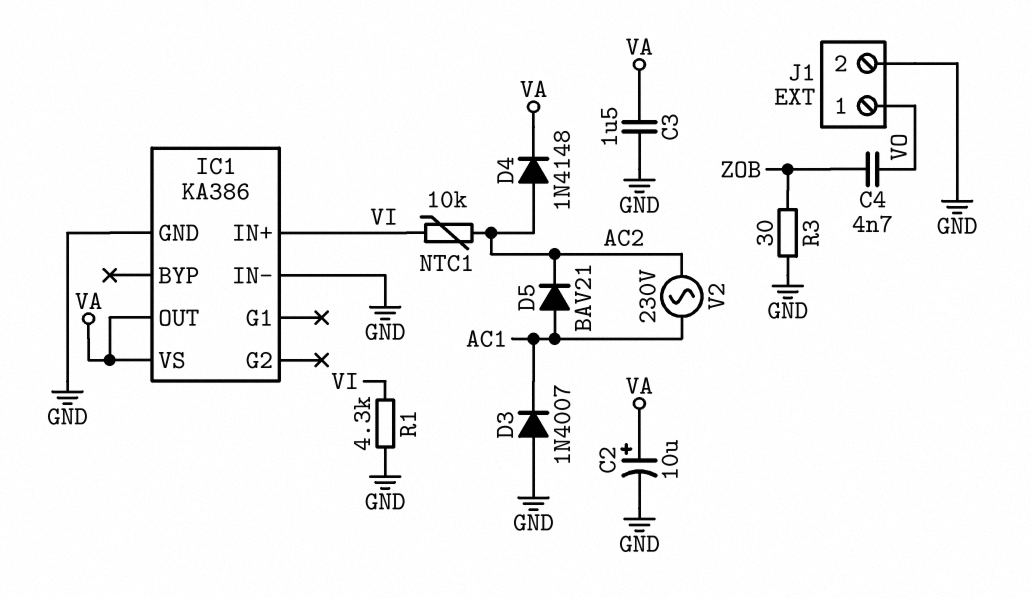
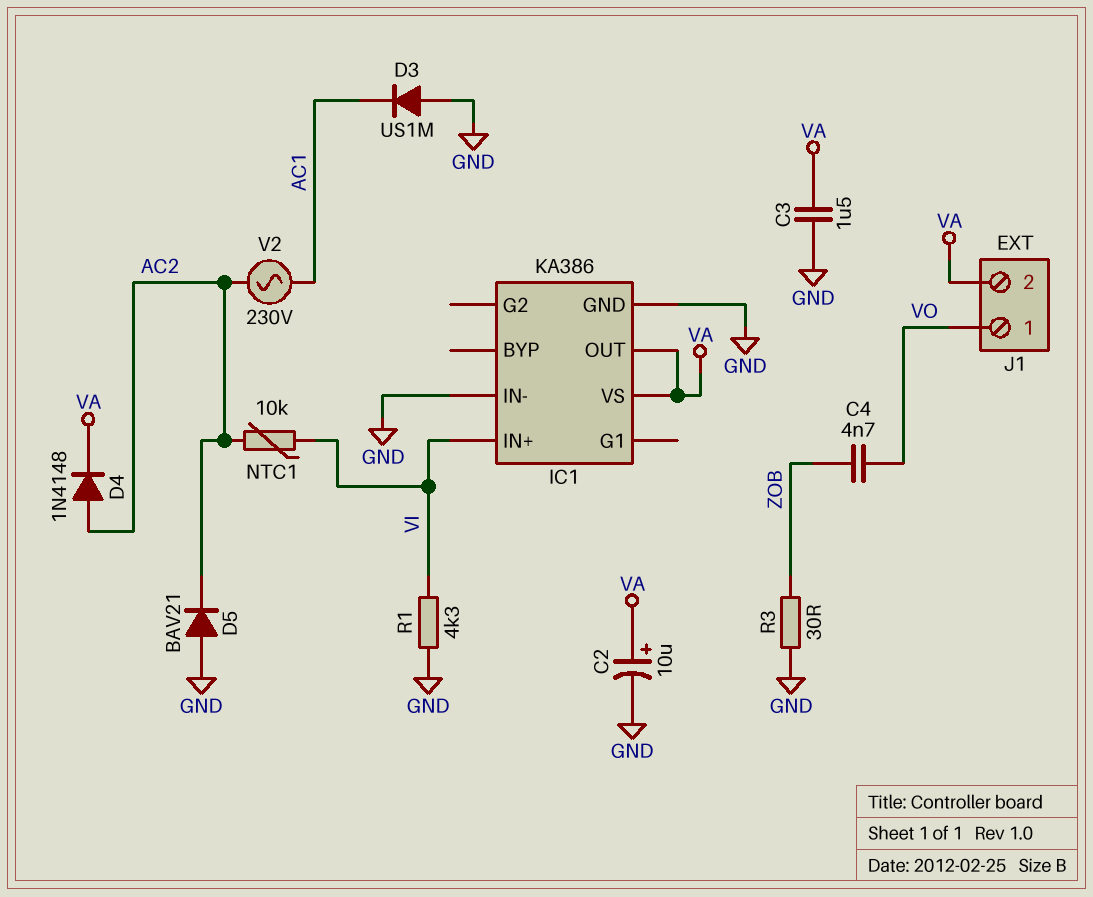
D3: diode 1N4007 (A GND, K AC1) -> diode US1M (A GND, K AC1)
D5: diode BAV21 (A AC1, K AC2) -> diode BAV21 (A GND, K AC2)
J1 pin 2: GND -> VA

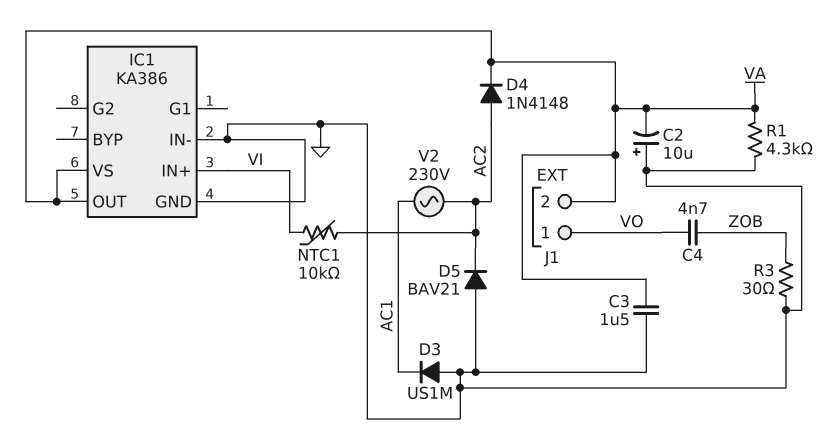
C2: 10uF (plus VA, minus GND) -> 10uF (plus GND, minus VA)
R1: 4.3k (GND, VI) -> 4.3k (GND, VA)

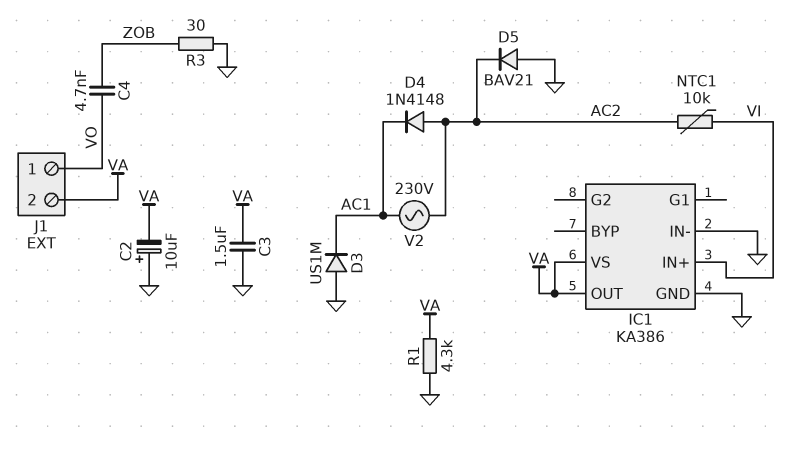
D4: diode 1N4148 (A AC2, K VA) -> diode 1N4148 (A AC2, K AC1)

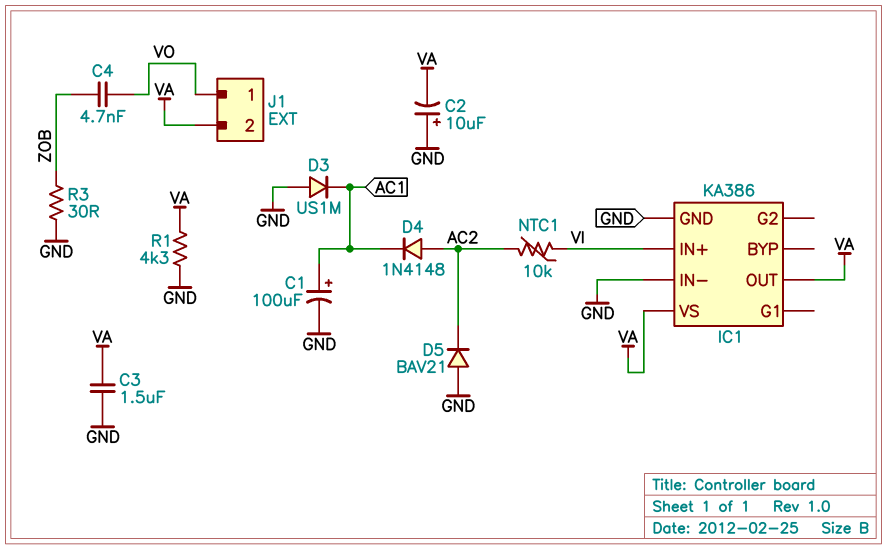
C1: none -> 100uF (plus AC1, minus GND)
V2: AC 230V (AC1, AC2) -> none

